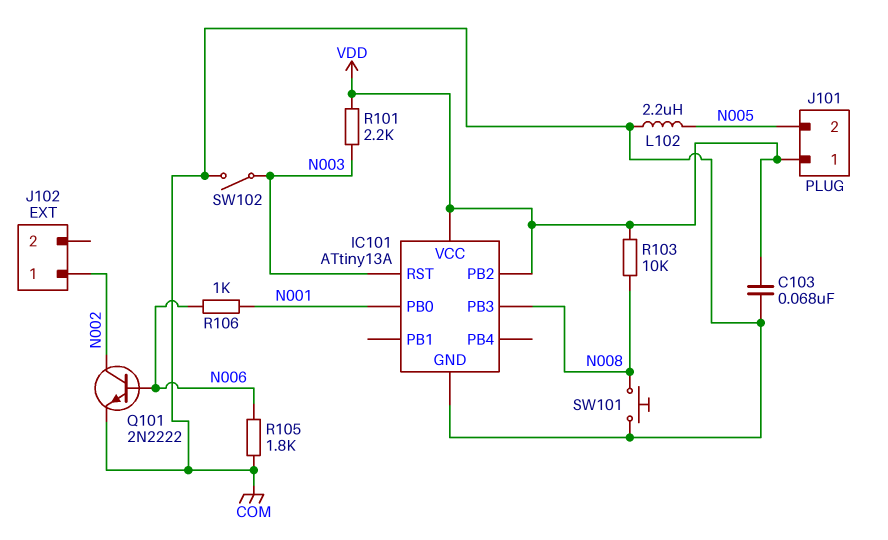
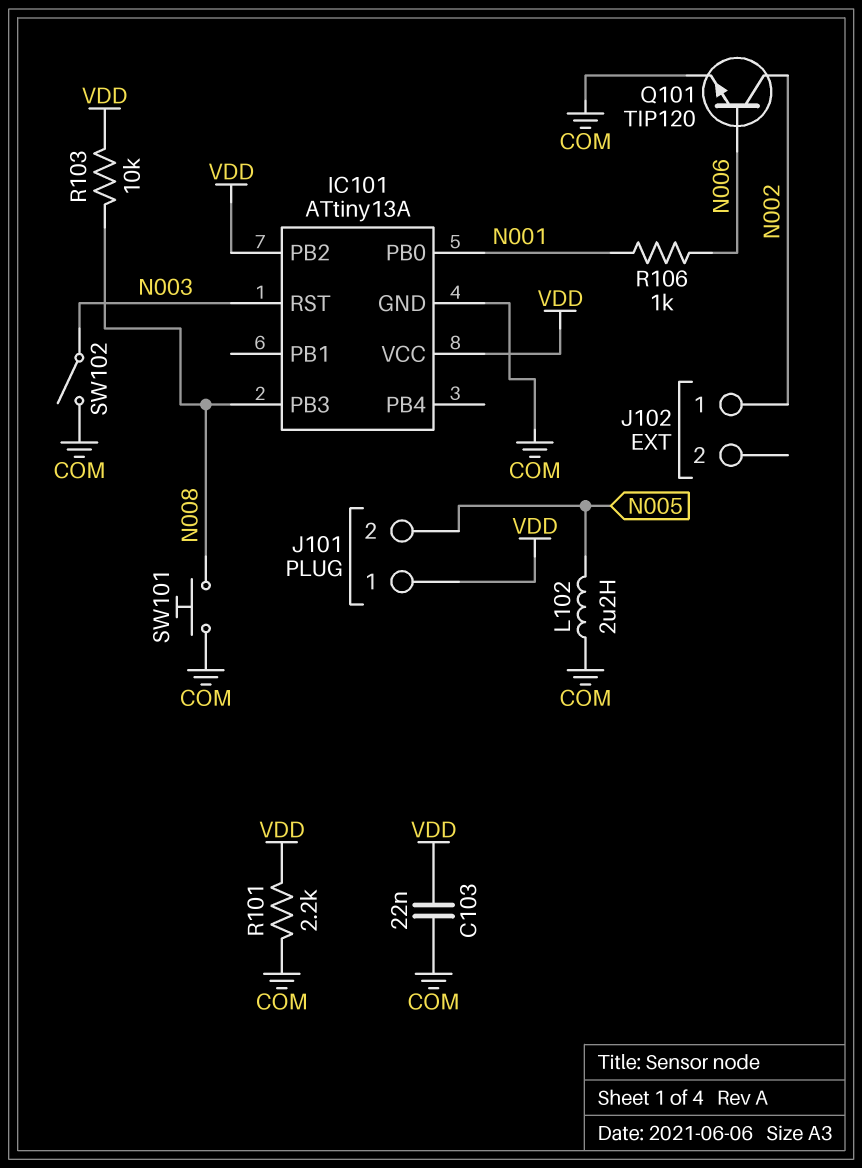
C103: 68nF (COM, VDD) -> 22nF (COM, VDD)
Q101: NPN 2N2222 (B N006, C N002, E COM) -> NPN TIP120 (B N006, C N002, E COM)
R101: 2.2k (N003, VDD) -> 2.2k (COM, VDD)
R105: 1.8k (COM, N006) -> none

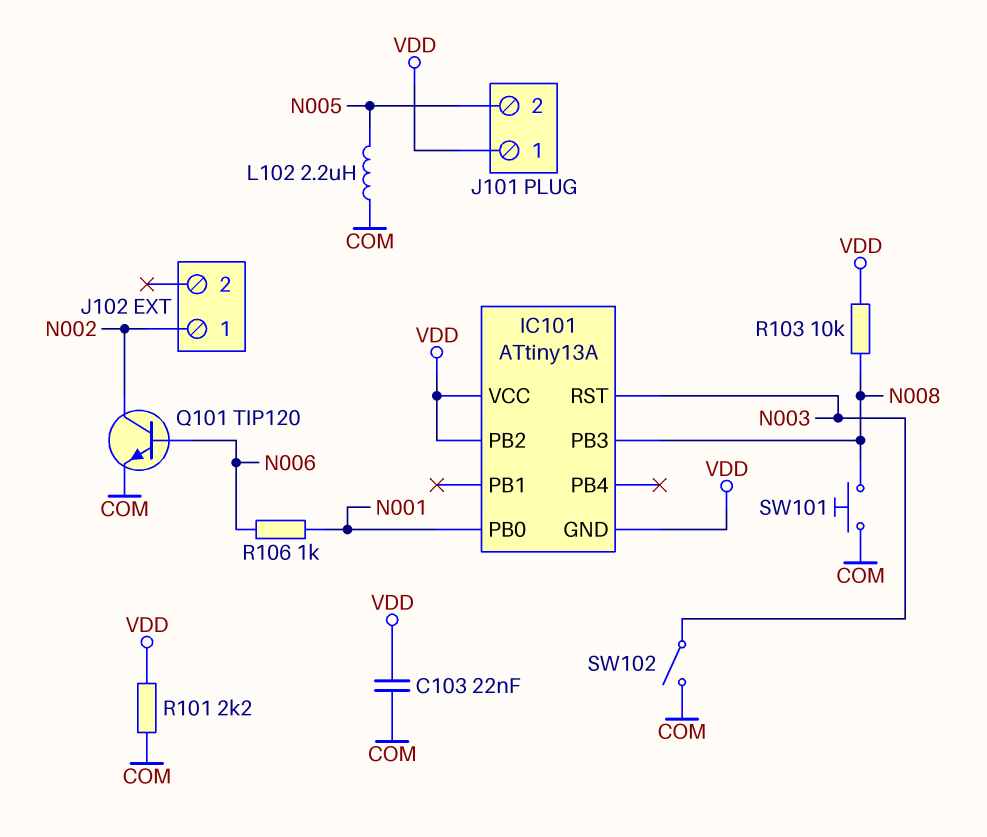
IC101 pin GND: COM -> VDD

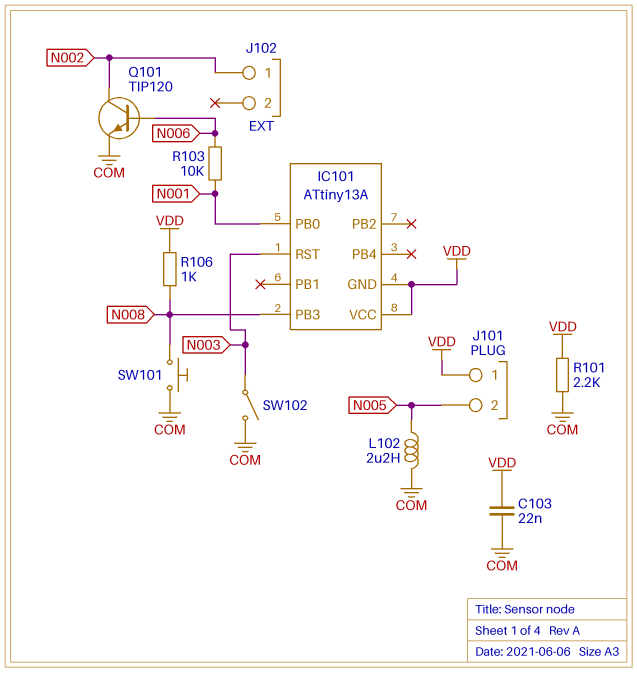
IC101 pin PB2: VDD -> none
R103: 10k (N008, VDD) -> 10k (N001, N006)
R106: 1k (N001, N006) -> 1k (N008, VDD)

